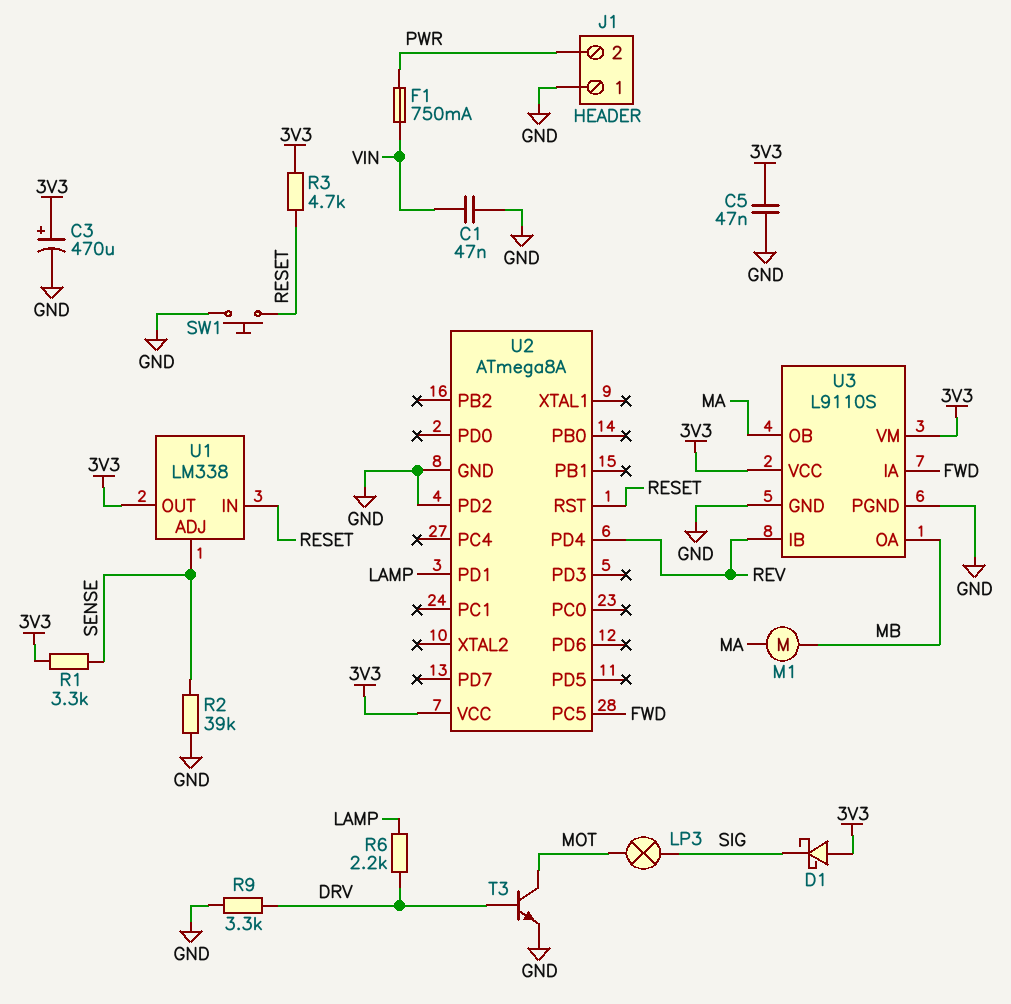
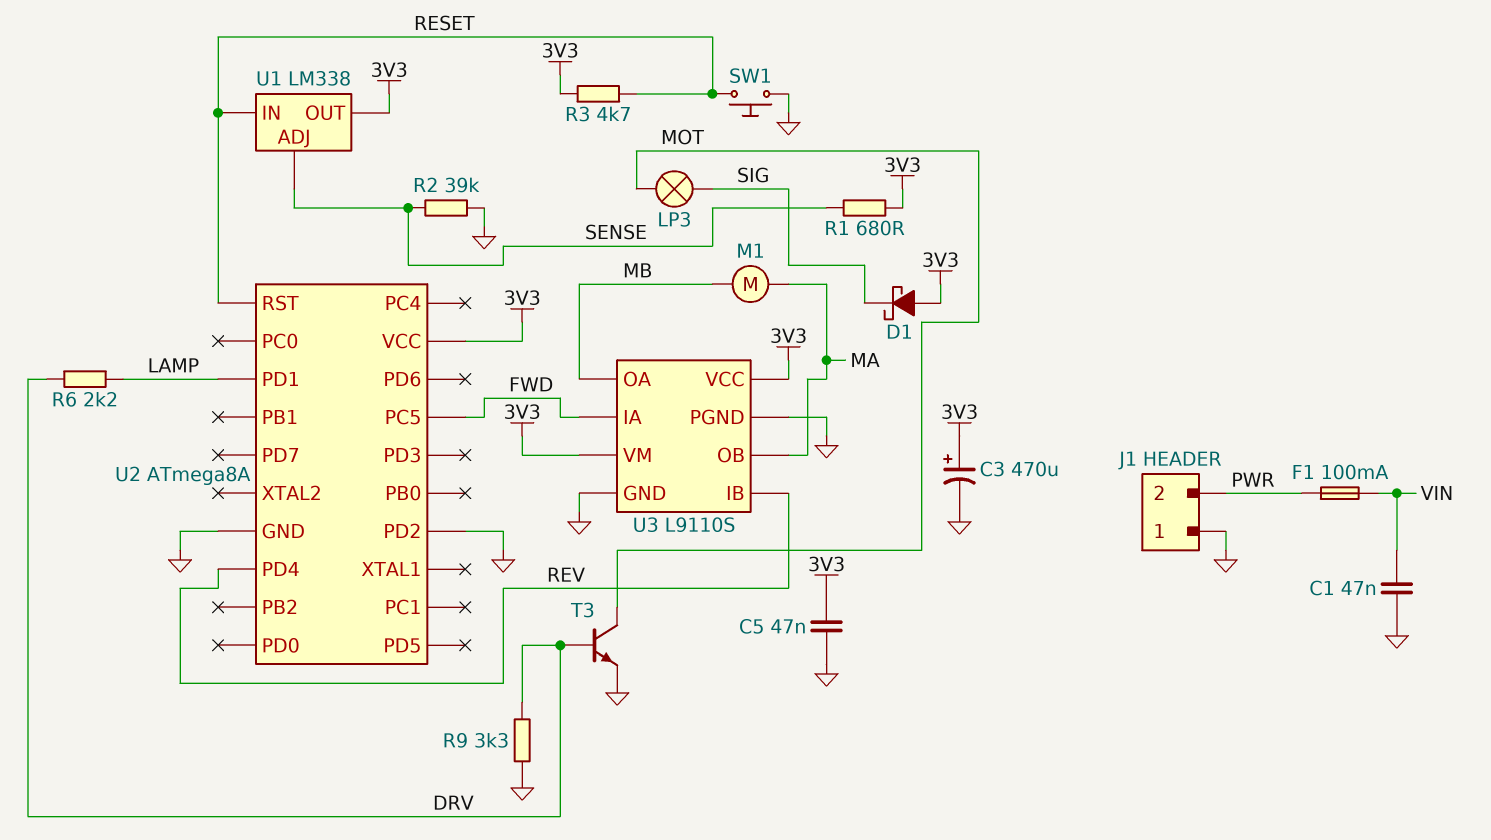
F1: 750mA (PWR, VIN) -> 100mA (PWR, VIN)
R1: 3.3k (3V3, SENSE) -> 680 (3V3, SENSE)

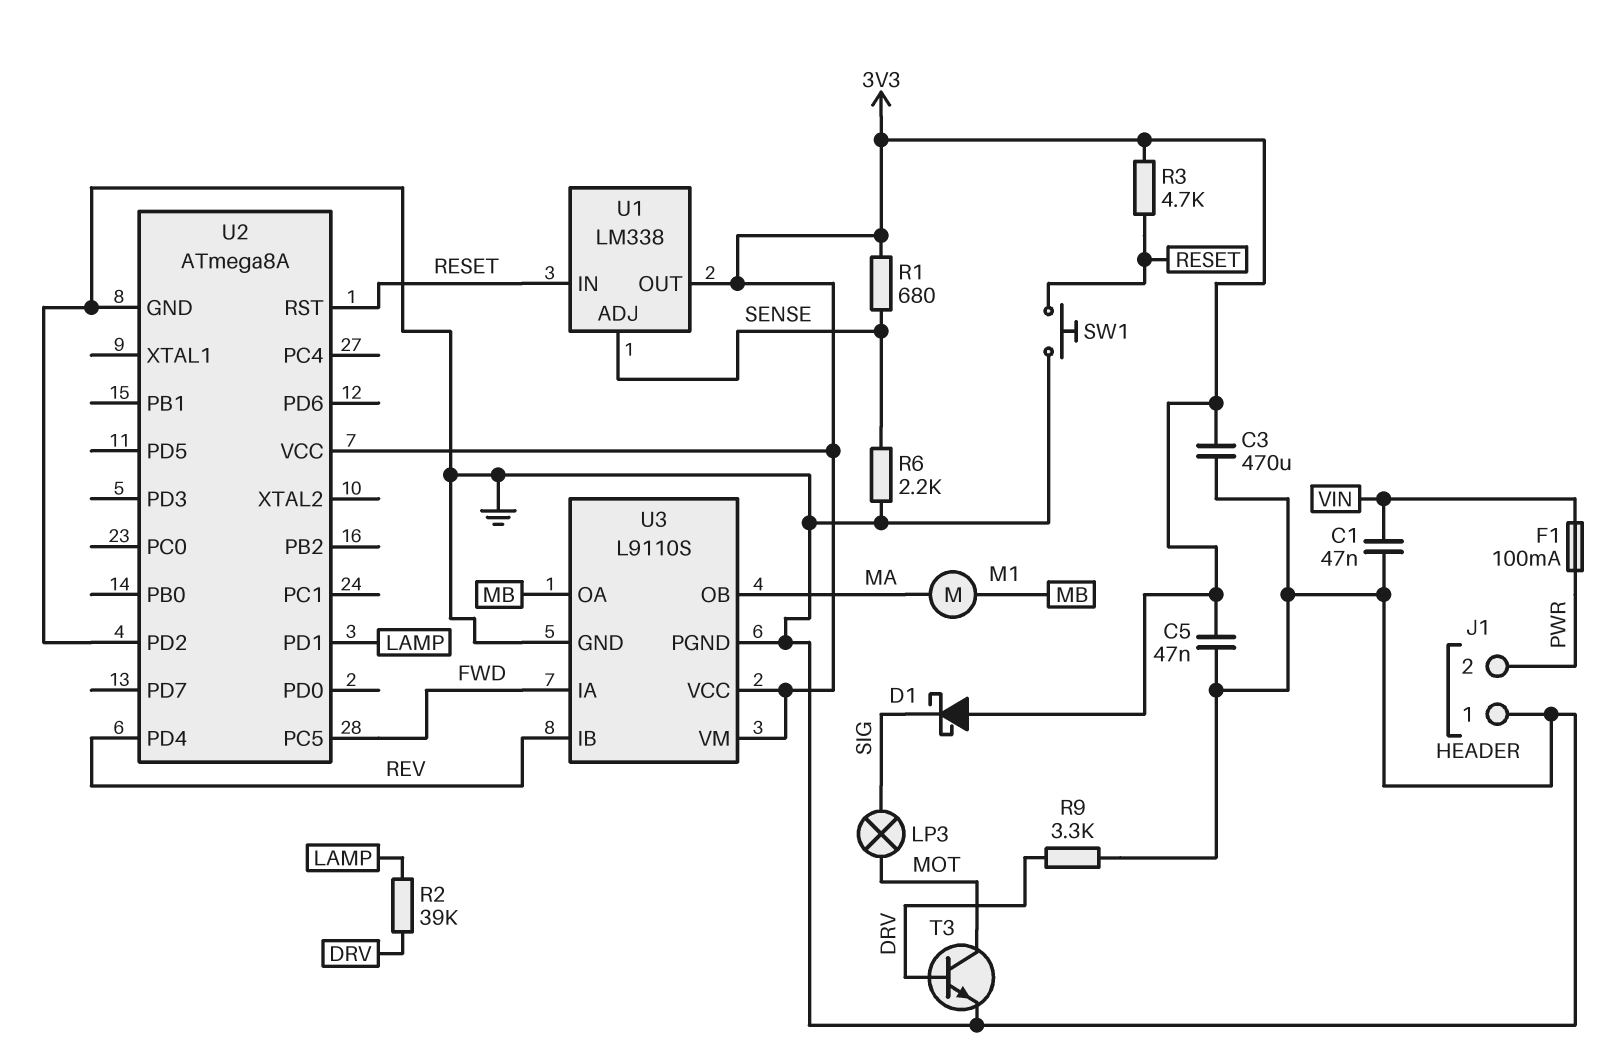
C3: 470uF (plus 3V3, minus GND) -> 470uF (3V3, GND)
R2: 39k (GND, SENSE) -> 39k (DRV, LAMP)
R6: 2.2k (DRV, LAMP) -> 2.2k (GND, SENSE)

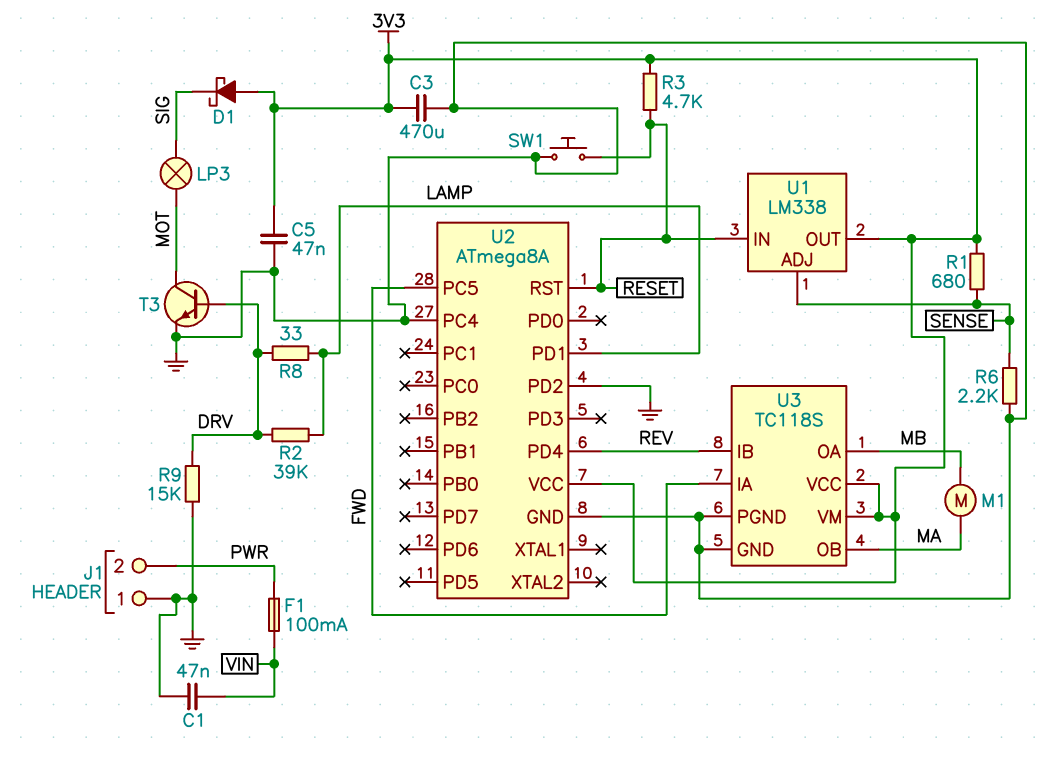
R8: none -> 33 (DRV, LAMP)
R9: 3.3k (DRV, GND) -> 15k (DRV, GND)
U2 pin PC4: none -> GND
U3: L9110S -> TC118S

